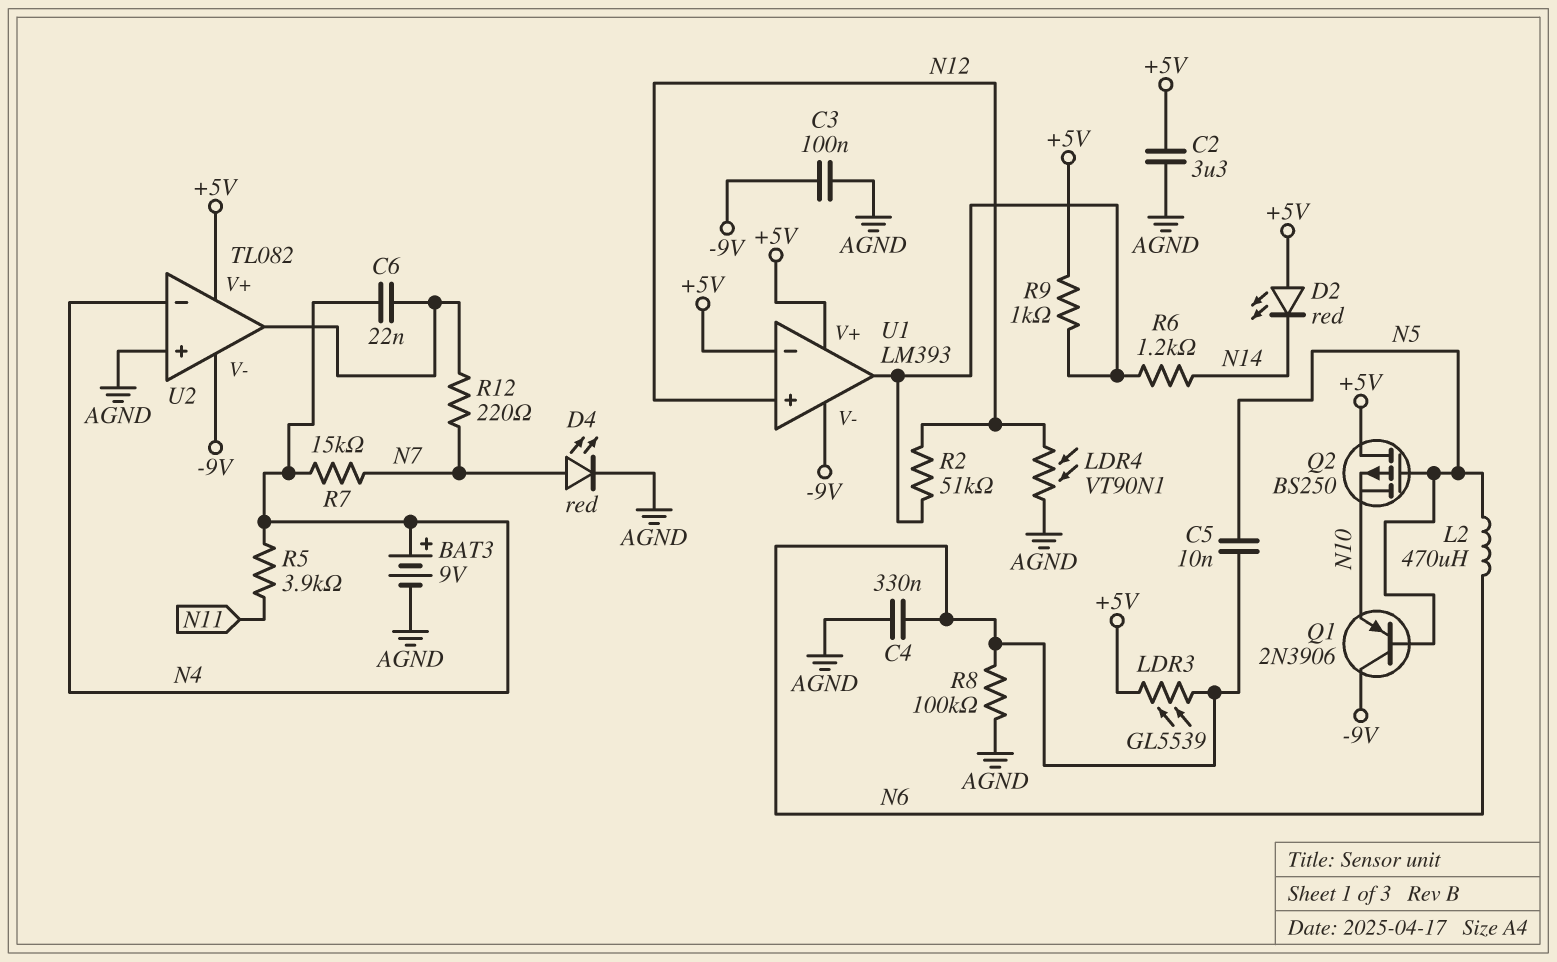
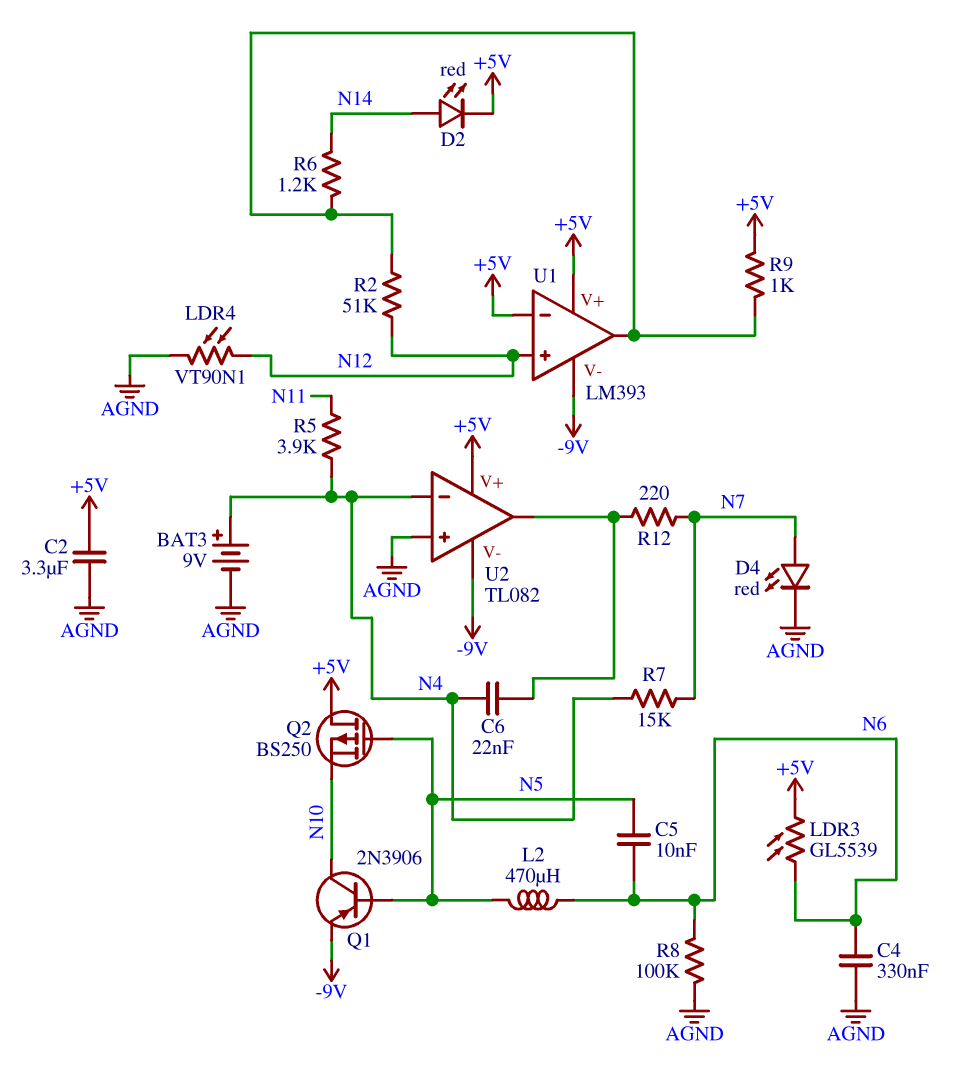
C3: 100nF (-9V, AGND) -> none
D2: LED red (A +5V, K N14) -> LED red (A N14, K +5V)
Q1: PNP 2N3906 (B N5, C -9V, E N10) -> PNP 2N3906 (B N5, C N10, E -9V)

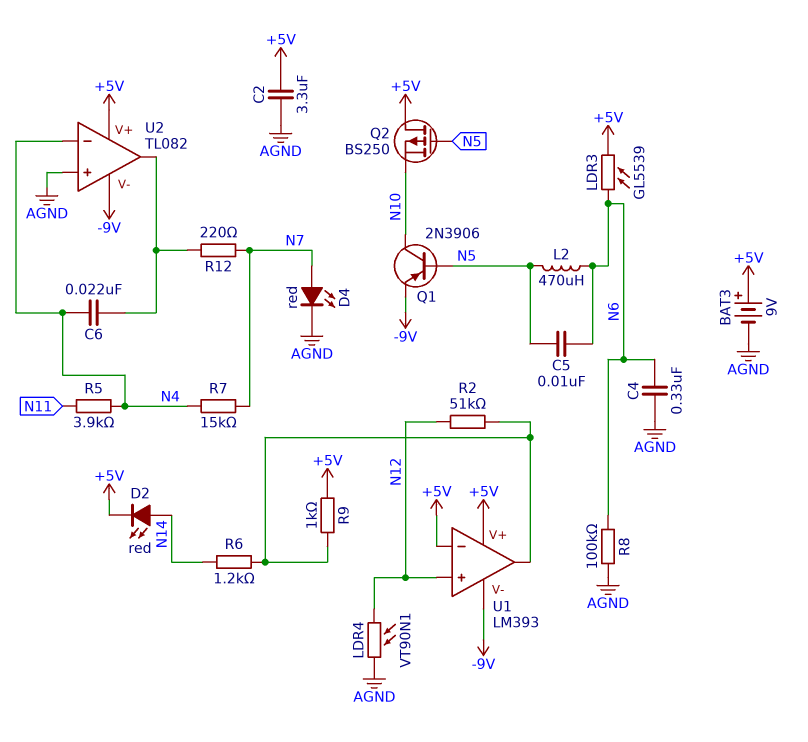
BAT3: 9V (plus N4, minus AGND) -> 9V (plus +5V, minus AGND)

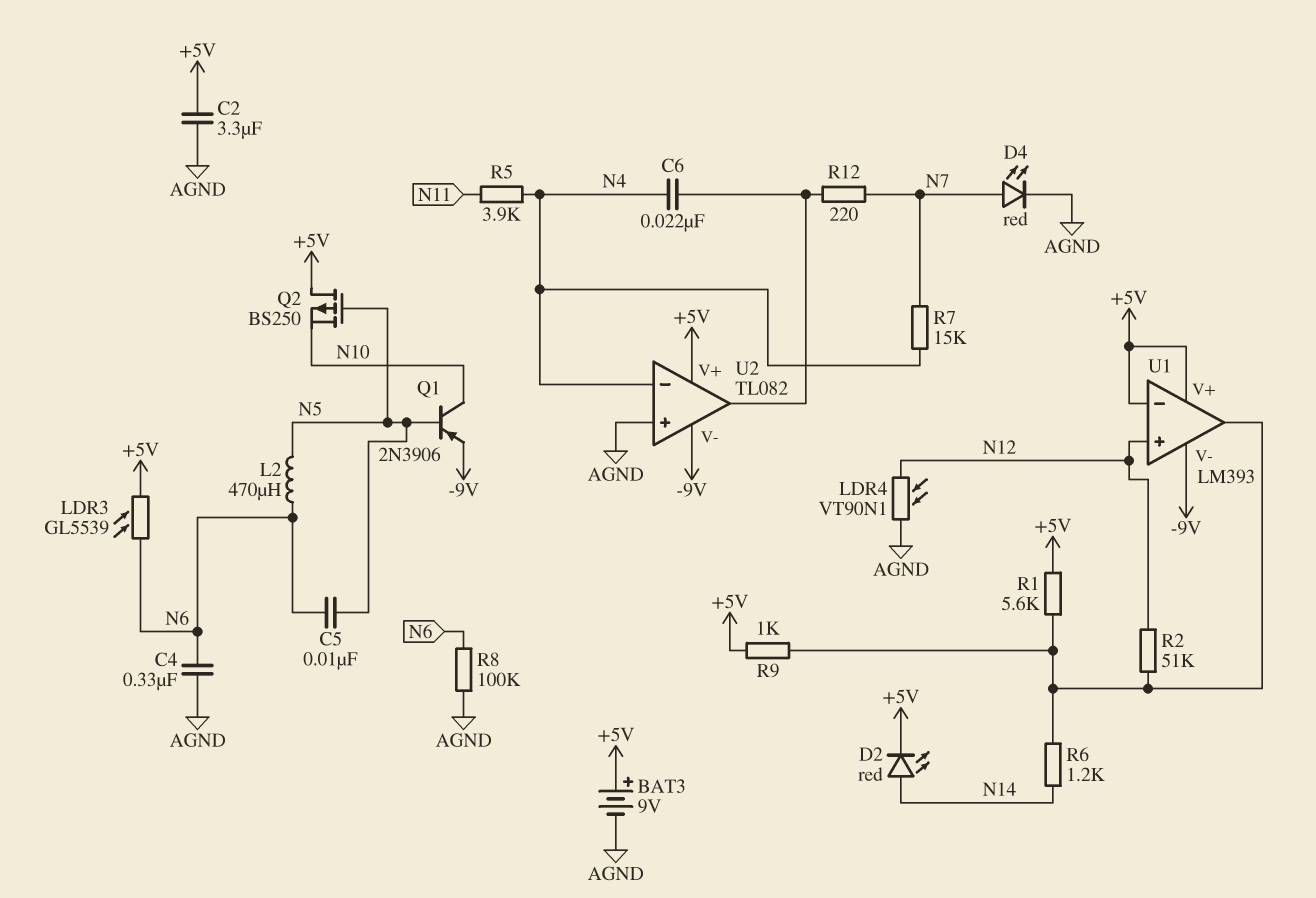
R1: none -> 5.6k (+5V, U1/out)

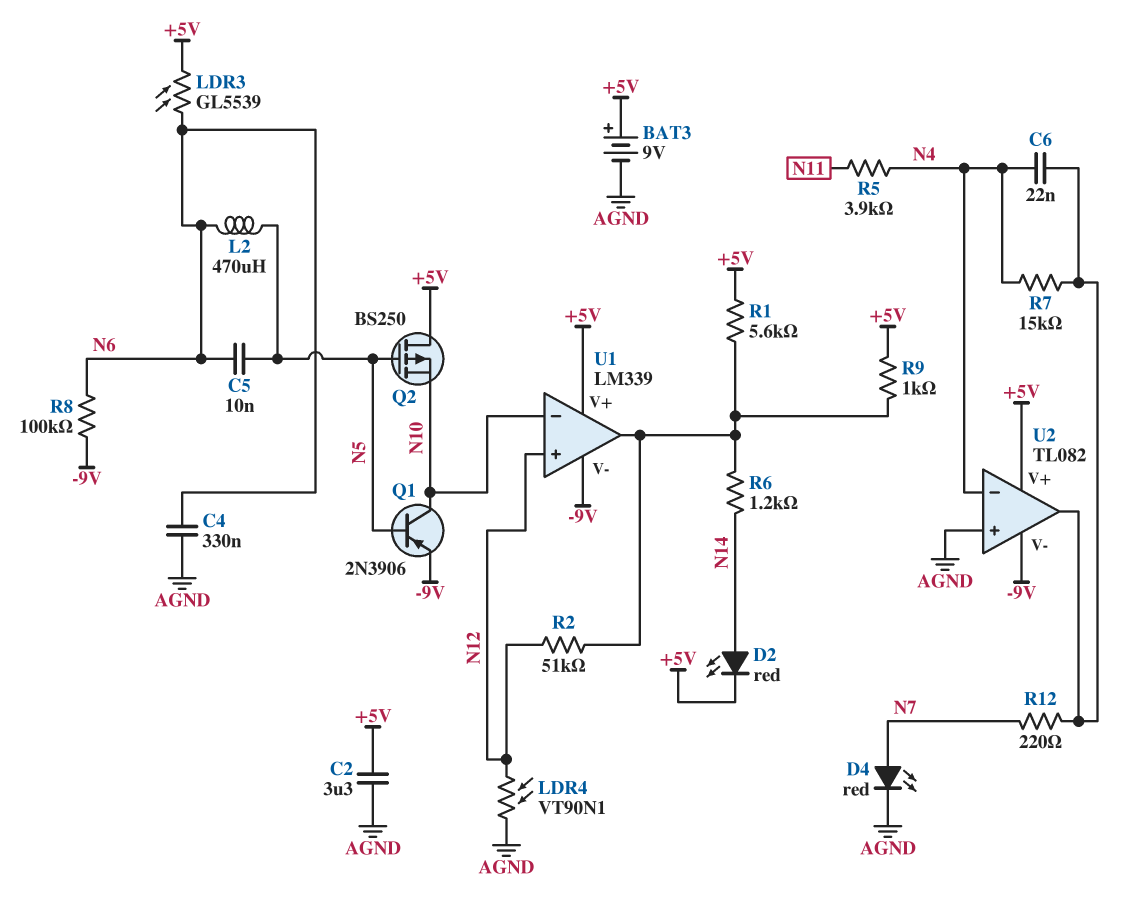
R7: 15k (N4, N7) -> 15k (N4, U2/out)
R8: 100k (AGND, N6) -> 100k (-9V, N6)
U1: LM393 -> LM339
U1 pin in-: +5V -> N10

